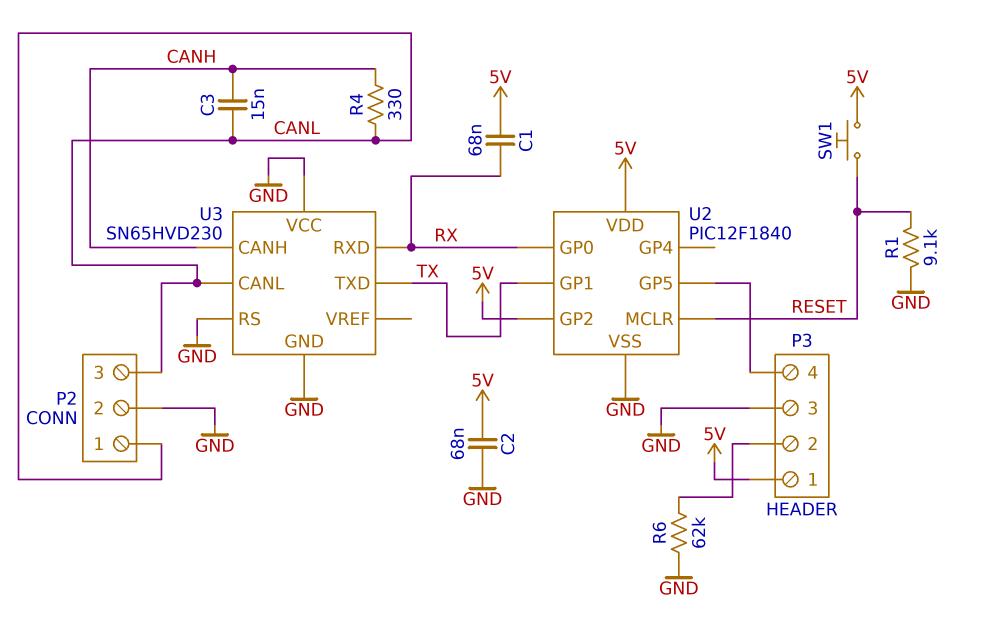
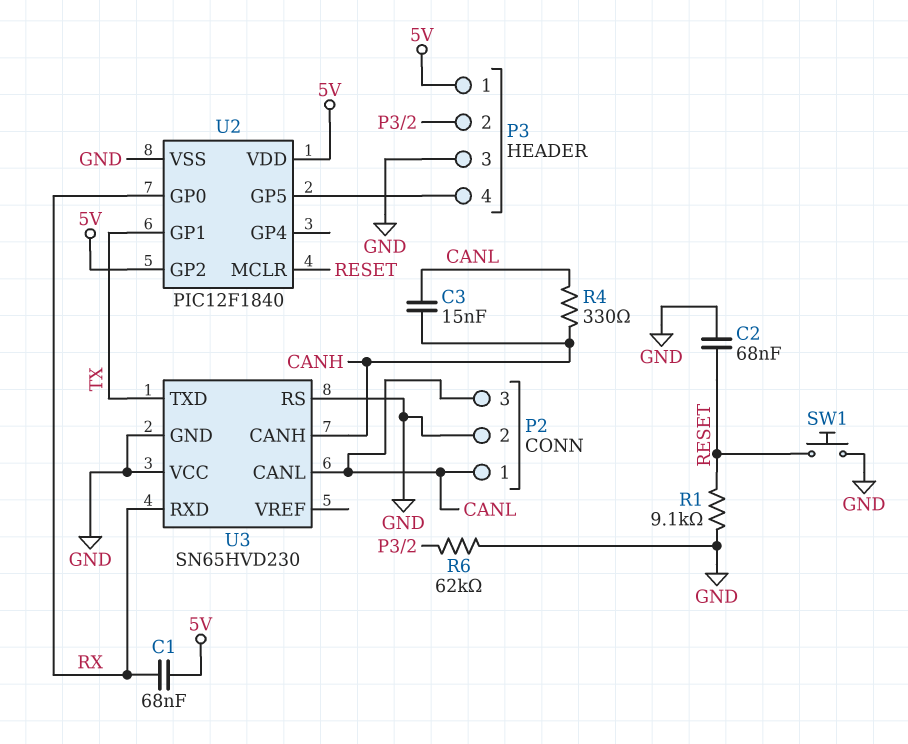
C2: 68nF (5V, GND) -> 68nF (GND, RESET)
SW1: button (5V, RESET) -> button (GND, RESET)

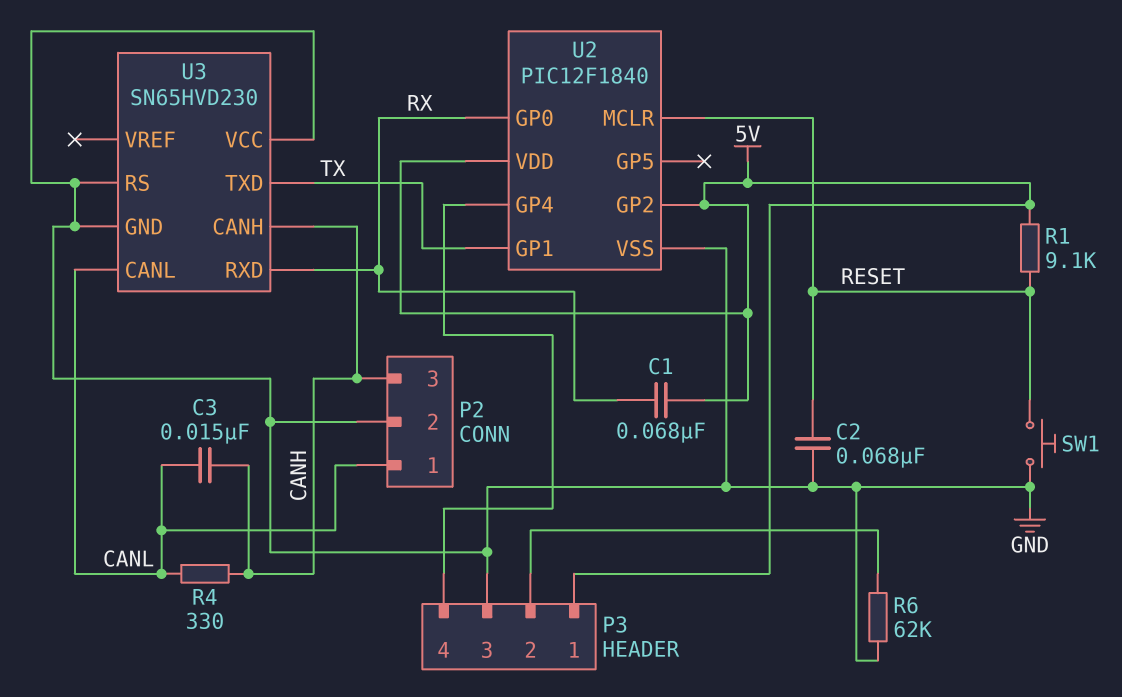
P2 pin 3: CANL -> CANH
R1: 9.1k (GND, RESET) -> 9.1k (5V, RESET)
U2 pin GP4: none -> P3/4
U2 pin GP5: P3/4 -> none

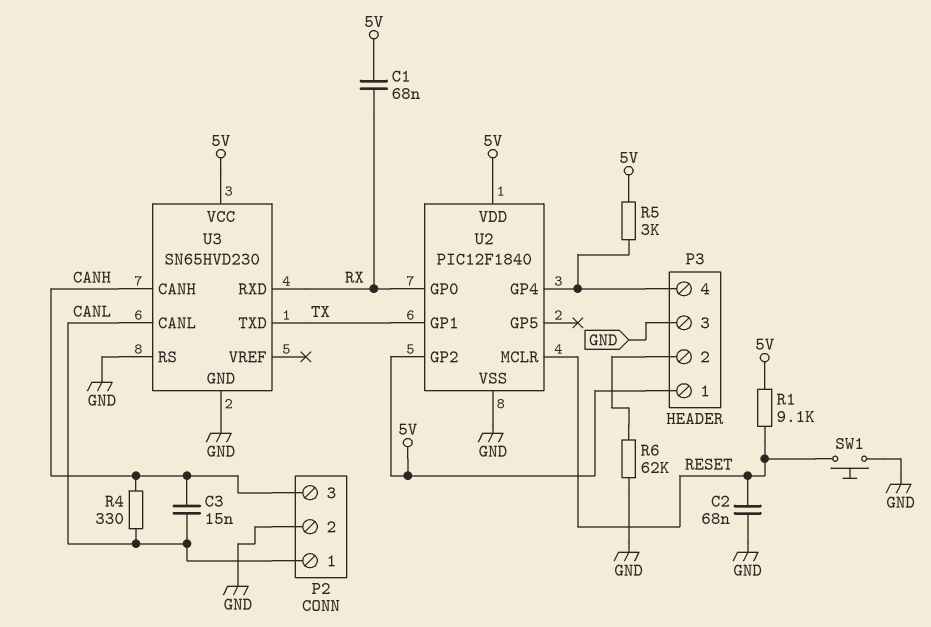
R5: none -> 3k (5V, P3/4)
U3 pin VCC: GND -> 5V

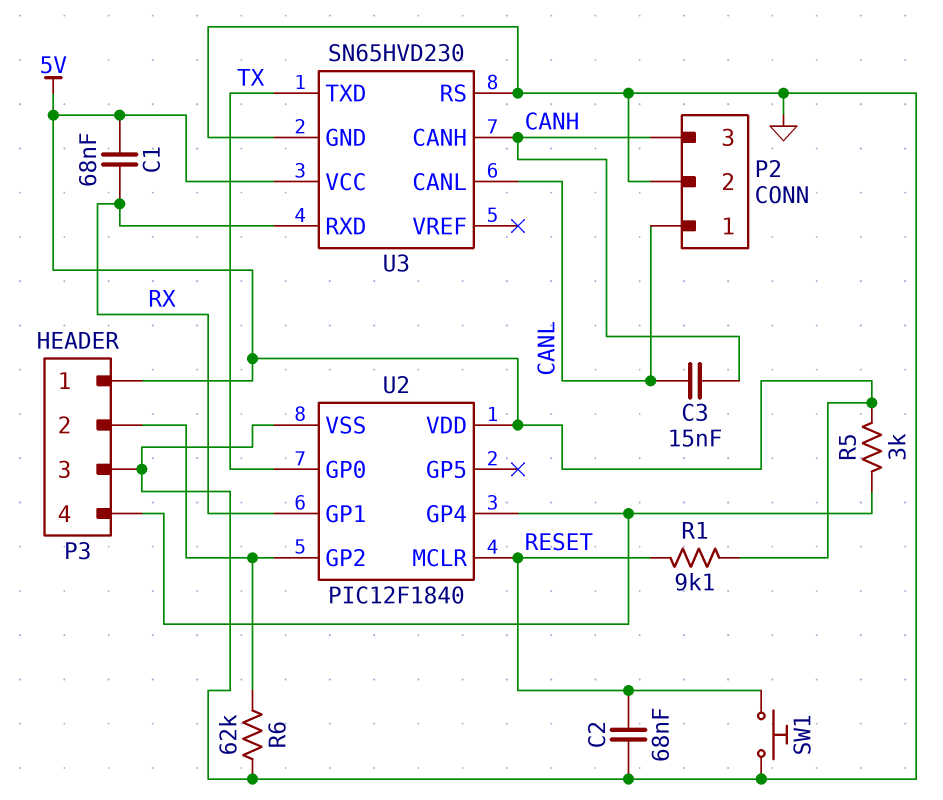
R4: 330 (CANH, CANL) -> none
U2 pin GP0: RX -> TX
U2 pin GP1: TX -> RX
U2 pin GP2: 5V -> P3/2

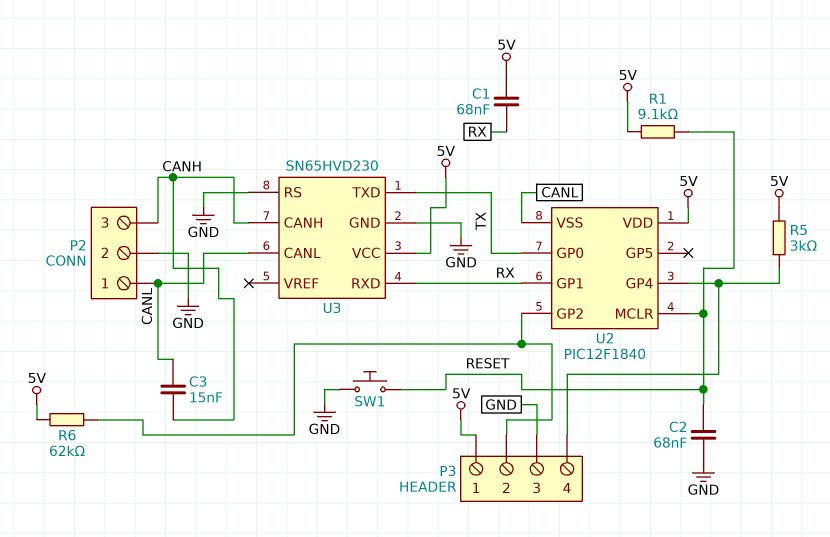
R6: 62k (GND, P3/2) -> 62k (5V, P3/2)
U2 pin VSS: GND -> CANL

